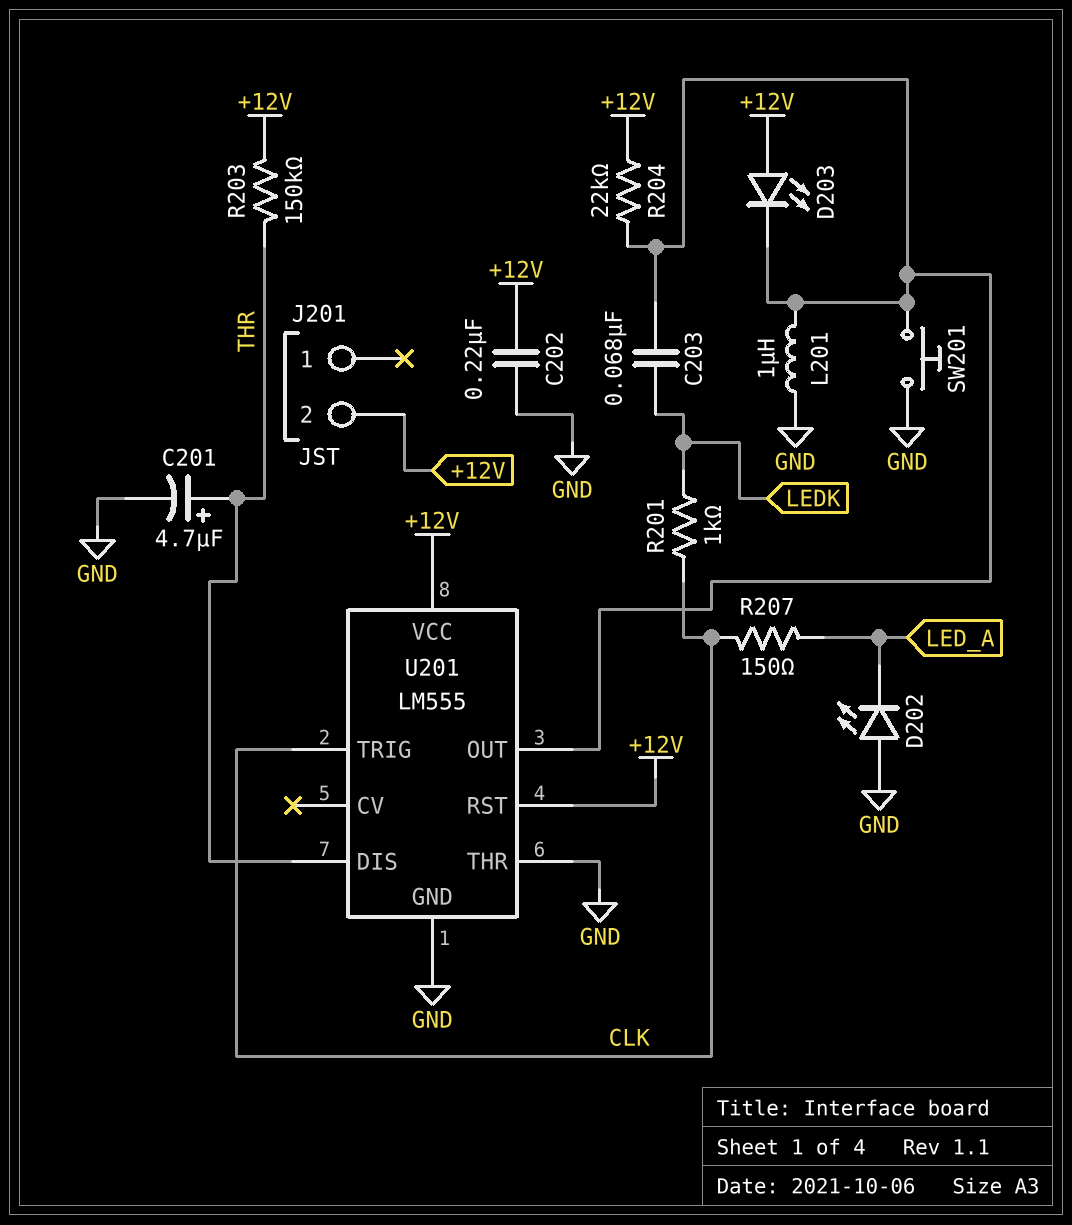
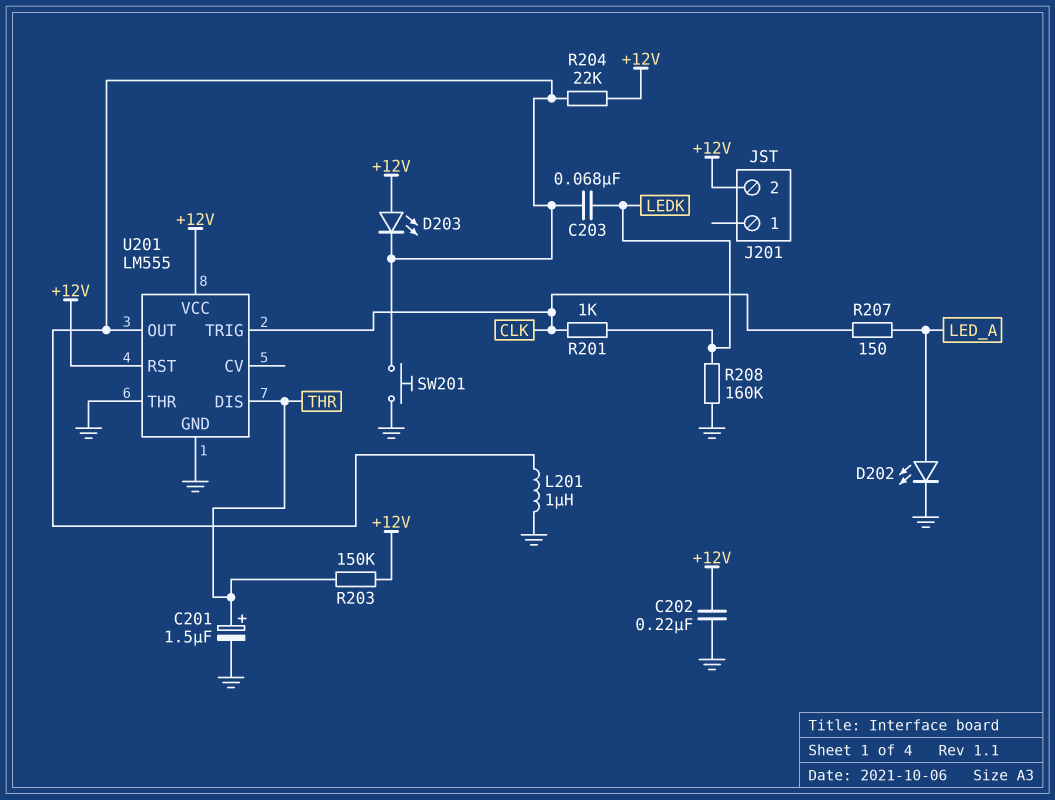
C201: 4.7uF (plus THR, minus GND) -> 1.5uF (plus THR, minus GND)
D202: LED (A GND, K LED_A) -> LED (A LED_A, K GND)
R208: none -> 160k (GND, LEDK)

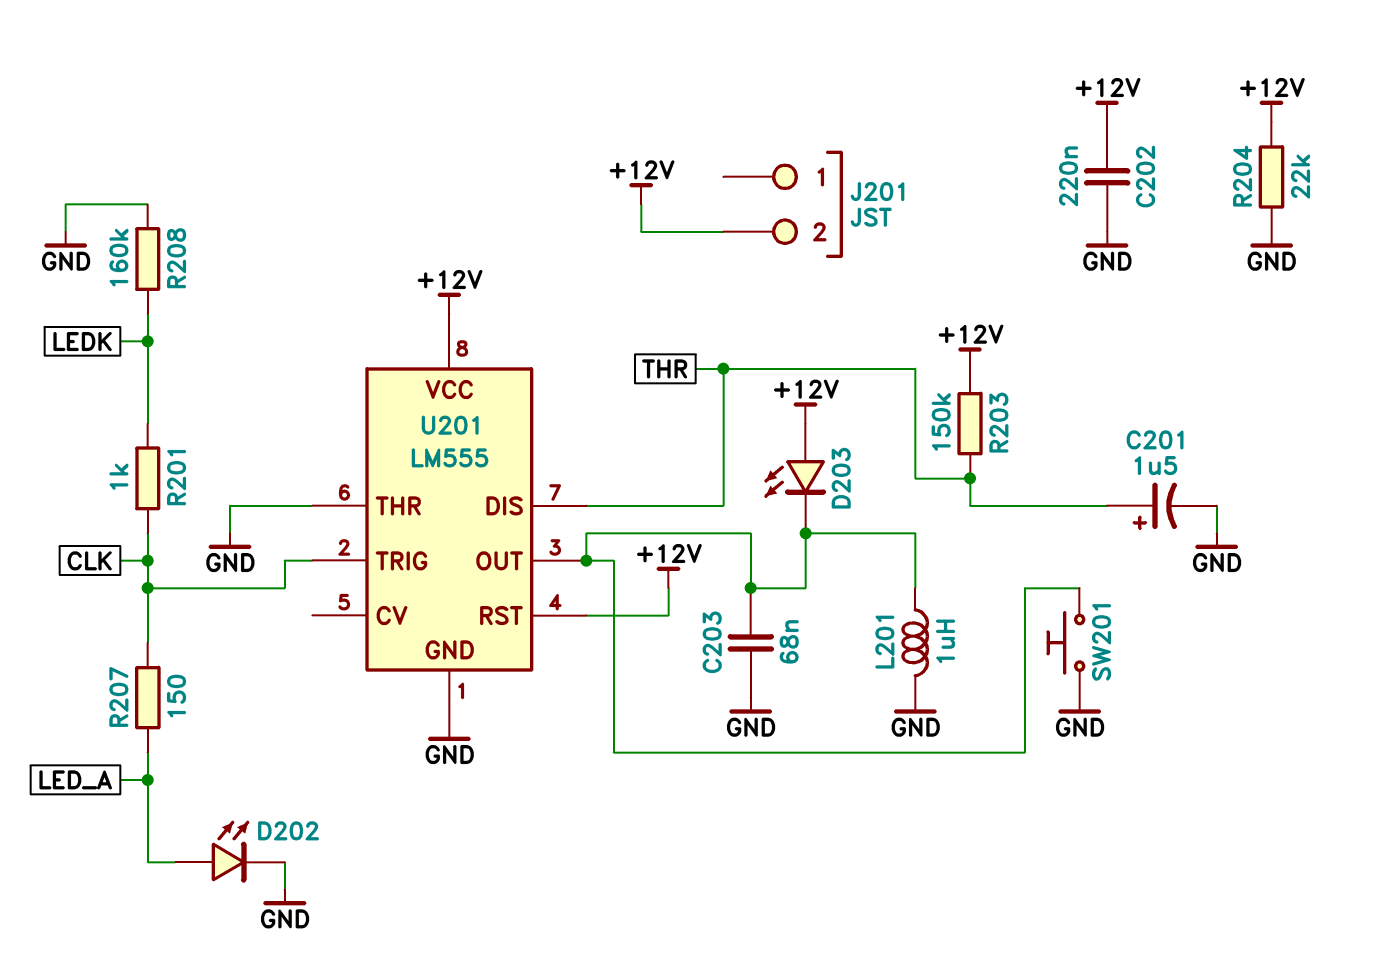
C203: 68nF (LEDK, U201/OUT) -> 68nF (GND, U201/OUT)
R204: 22k (+12V, U201/OUT) -> 22k (+12V, GND)

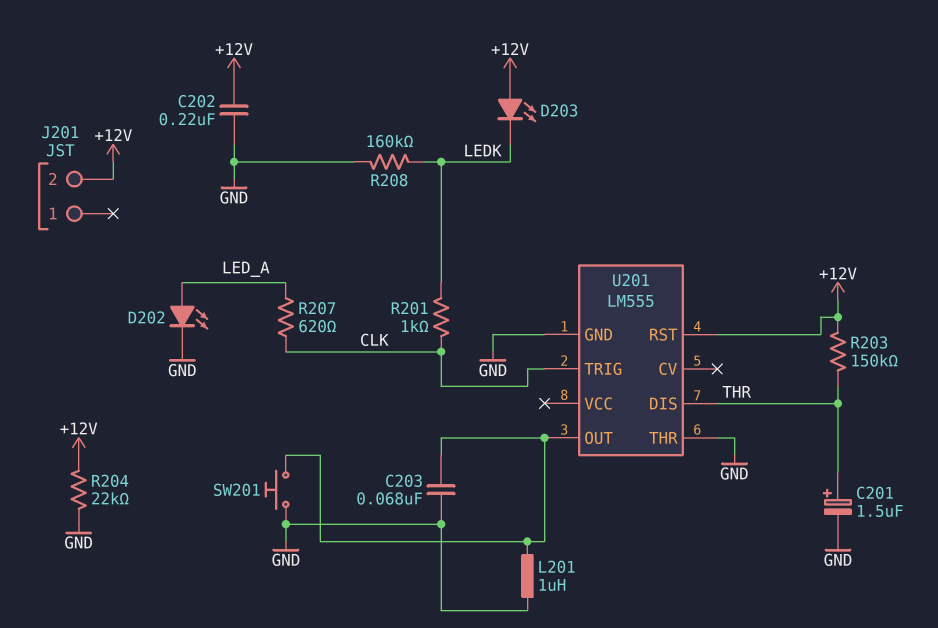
D203: LED (A +12V, K U201/OUT) -> LED (A +12V, K LEDK)
R207: 150 (CLK, LED_A) -> 620 (CLK, LED_A)
U201 pin VCC: +12V -> none

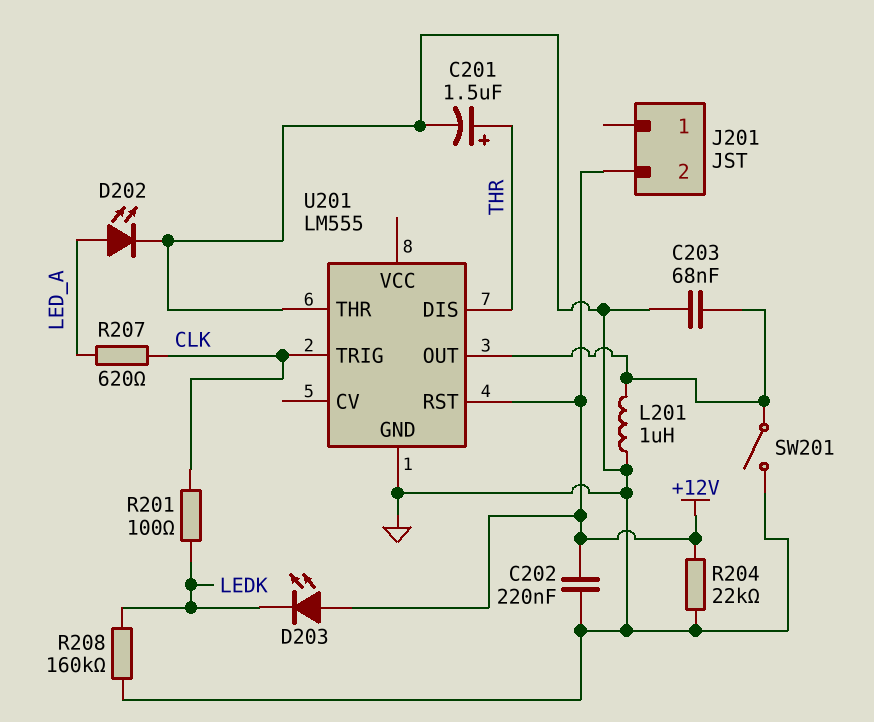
R201: 1k (CLK, LEDK) -> 100 (CLK, LEDK)
R203: 150k (+12V, THR) -> none
SW201: button (GND, U201/OUT) -> switch (GND, U201/OUT)

